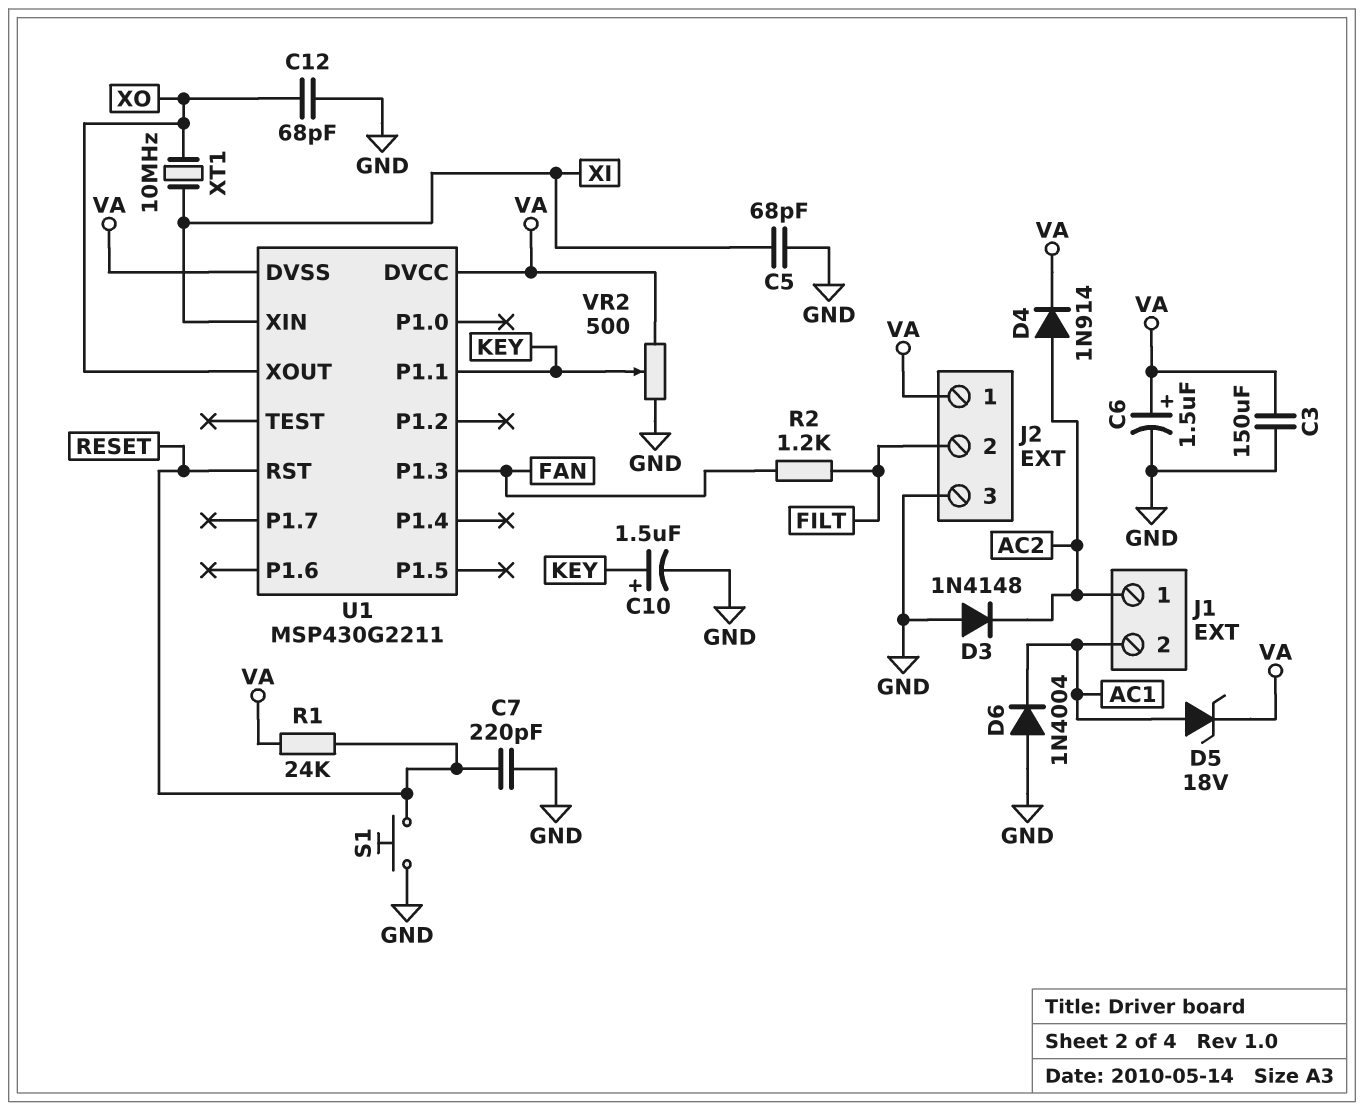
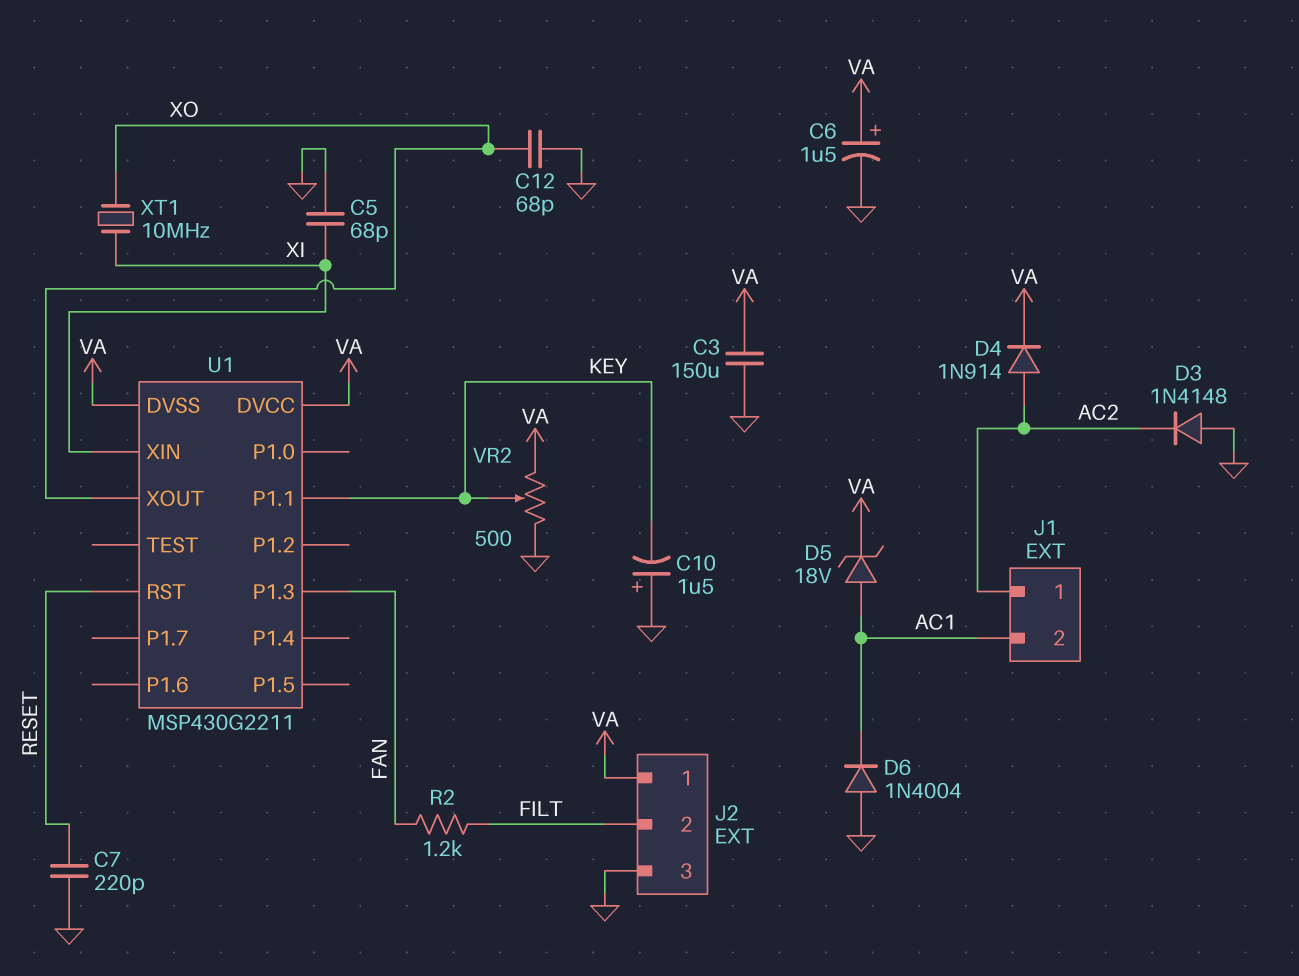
C10: 1.5uF (plus KEY, minus GND) -> 1.5uF (plus GND, minus KEY)
R1: 24k (RESET, VA) -> none
S1: button (GND, RESET) -> none

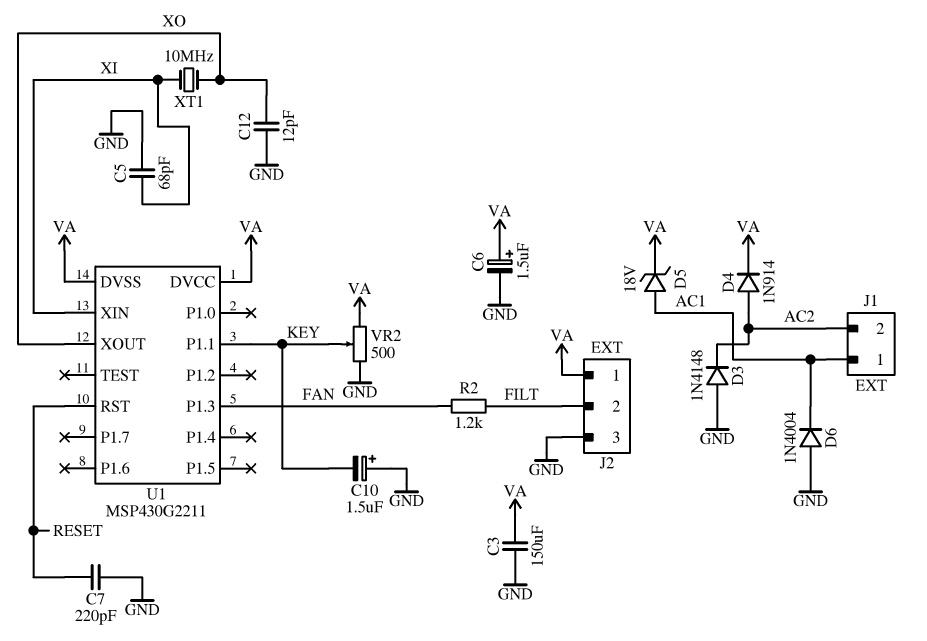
C12: 68pF (GND, XO) -> 12pF (GND, XO)
J1 pin 1: AC2 -> AC1
J1 pin 2: AC1 -> AC2

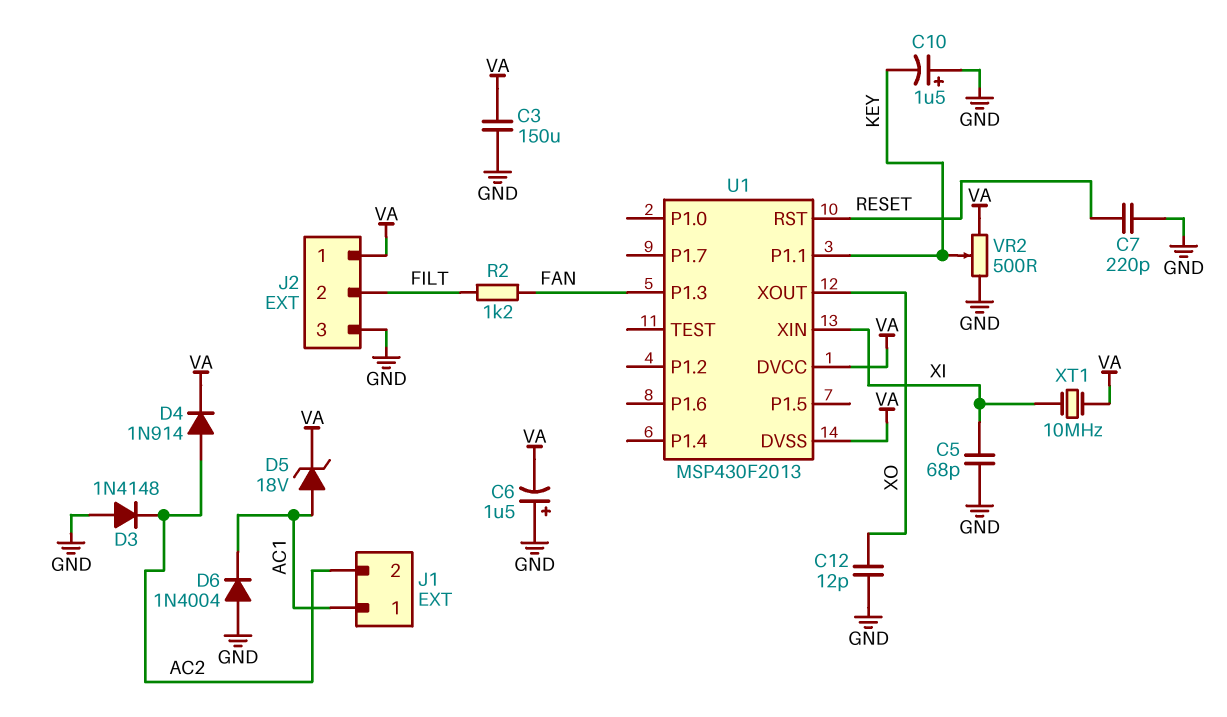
C6: 1.5uF (plus VA, minus GND) -> 1.5uF (plus GND, minus VA)
U1: MSP430G2211 -> MSP430F2013
XT1: 10MHz (XI, XO) -> 10MHz (VA, XI)

